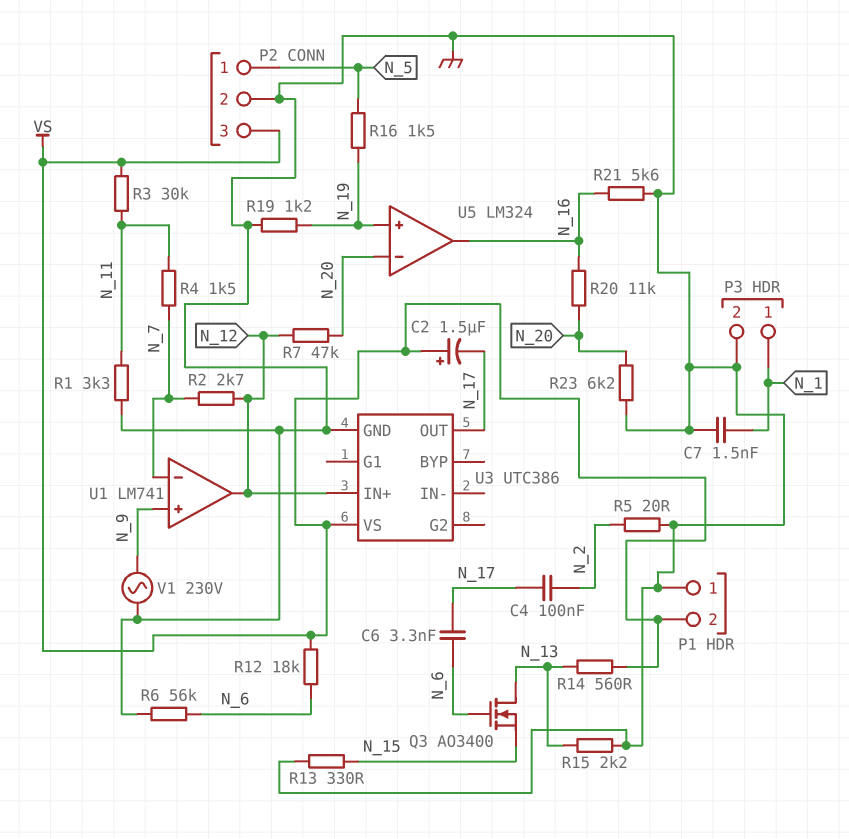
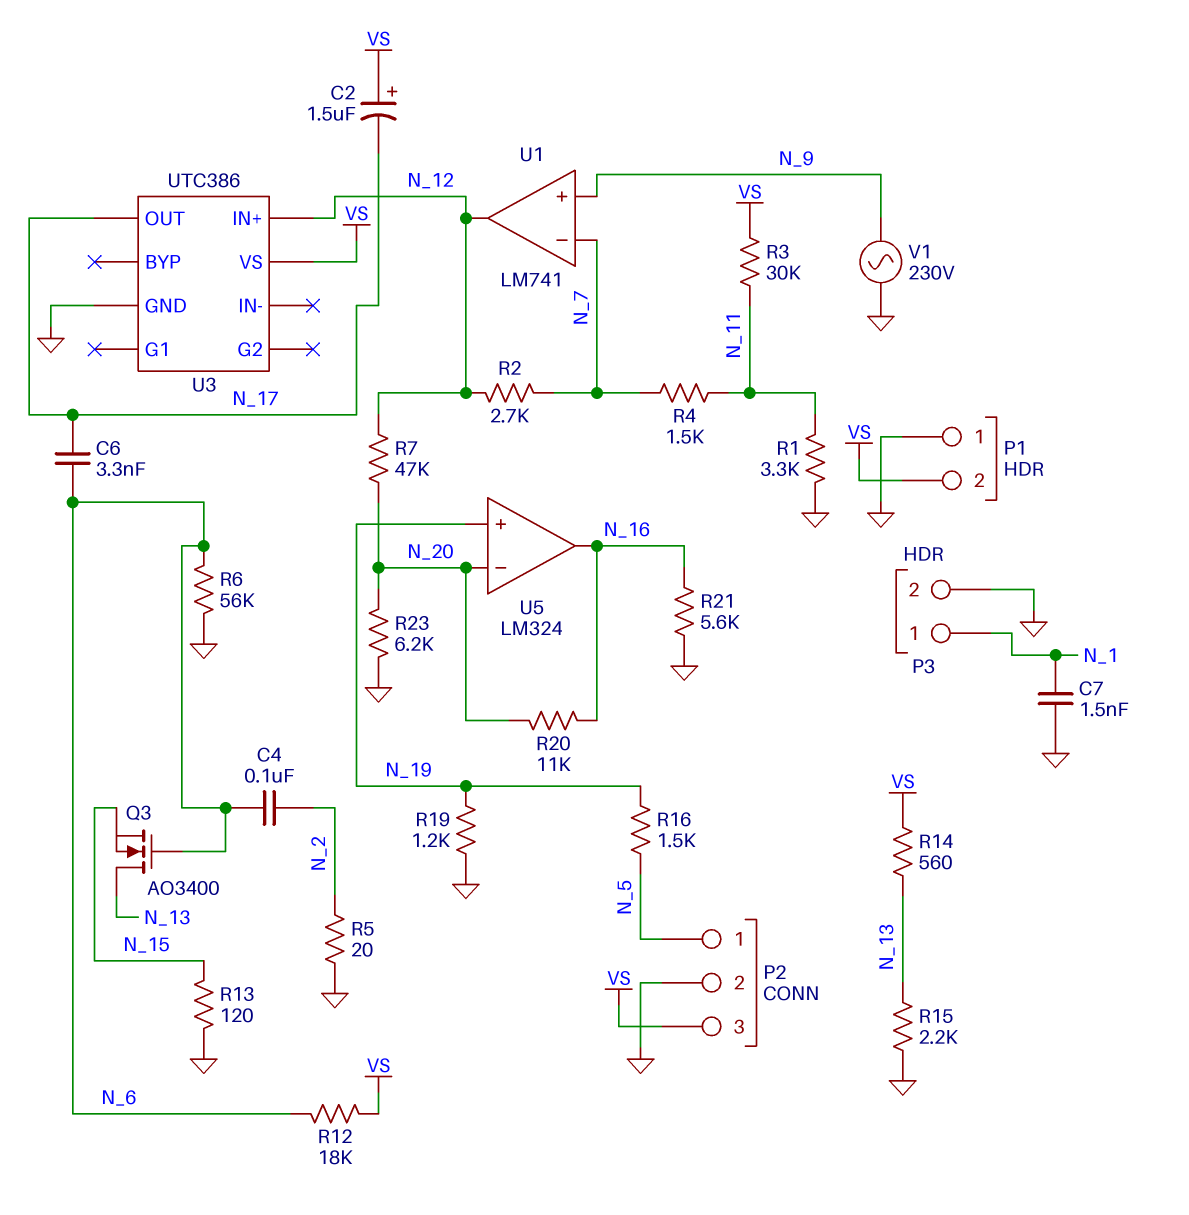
C4: 100nF (N_2, N_17) -> 100nF (N_2, N_6)
R13: 330 (GND, N_15) -> 120 (GND, N_15)

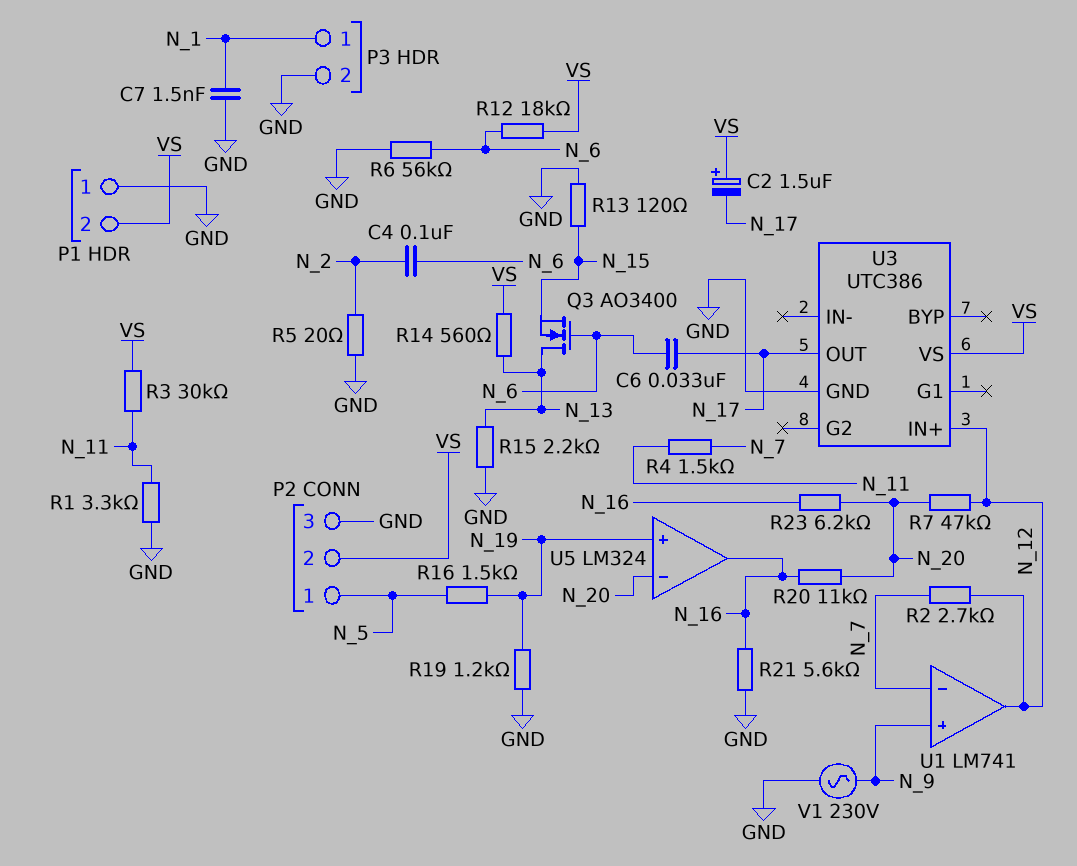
C6: 3.3nF (N_6, N_17) -> 33nF (N_6, N_17)
P2 pin 2: GND -> VS
P2 pin 3: VS -> GND
R23: 6.2k (GND, N_20) -> 6.2k (N_16, N_20)

